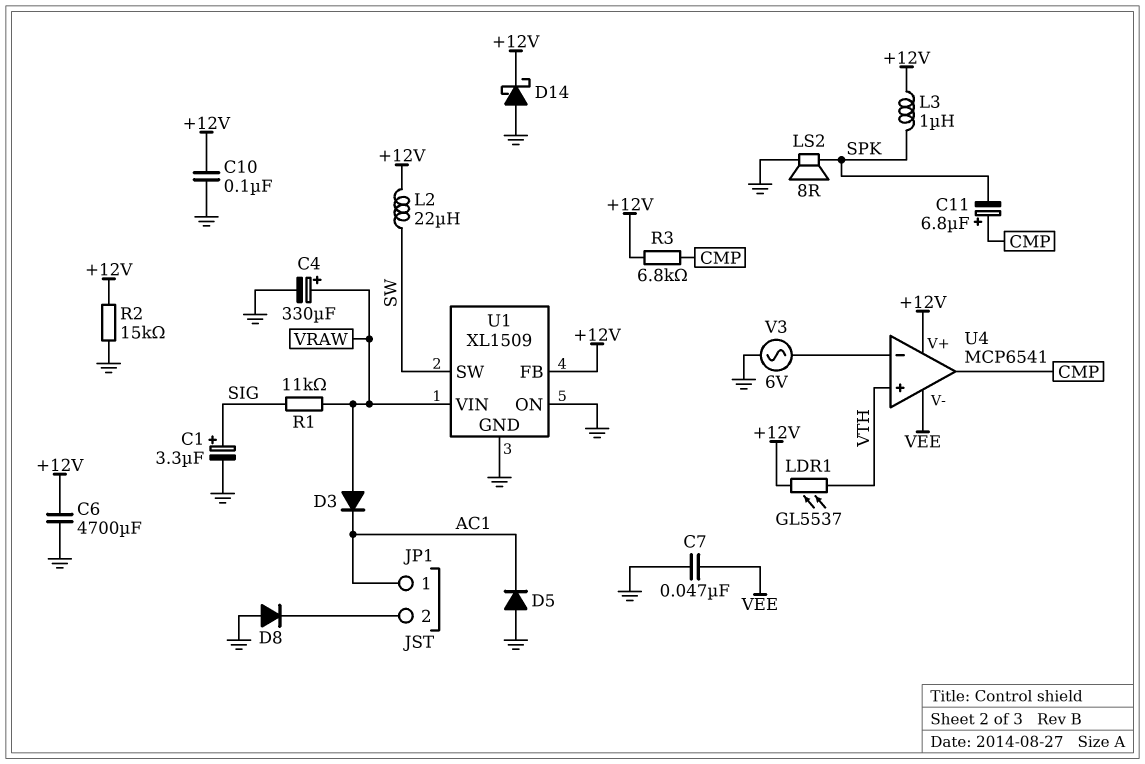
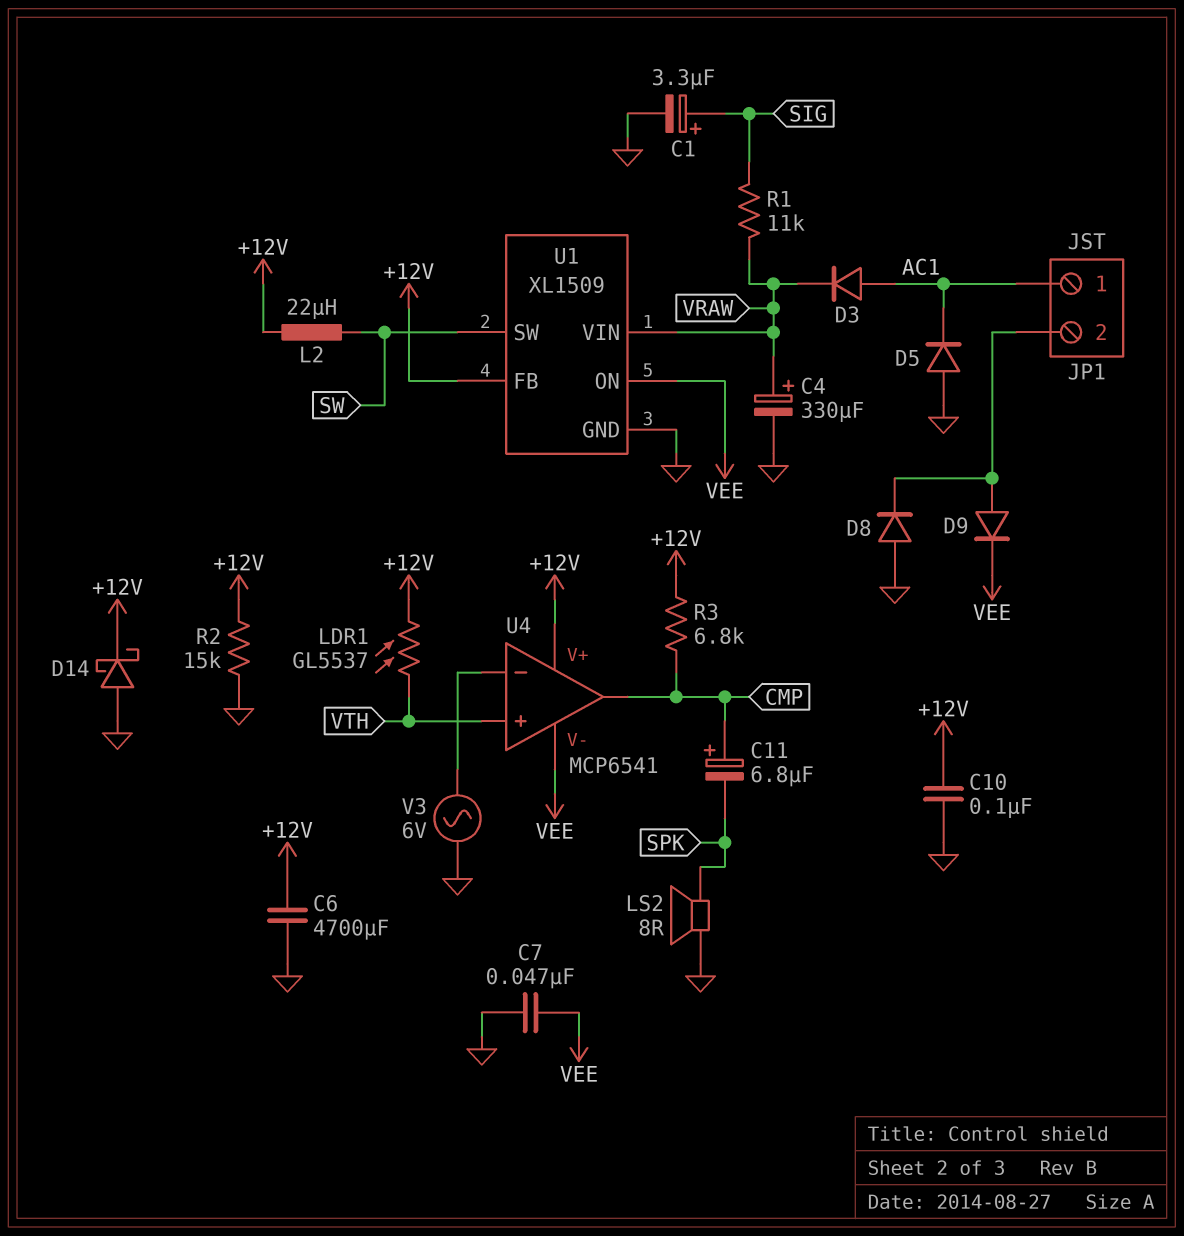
D3: diode (A VRAW, K AC1) -> diode (A AC1, K VRAW)
D9: none -> diode (A JP1/2, K VEE)
L3: 1uH (+12V, SPK) -> none
U1 pin ON: GND -> VEE

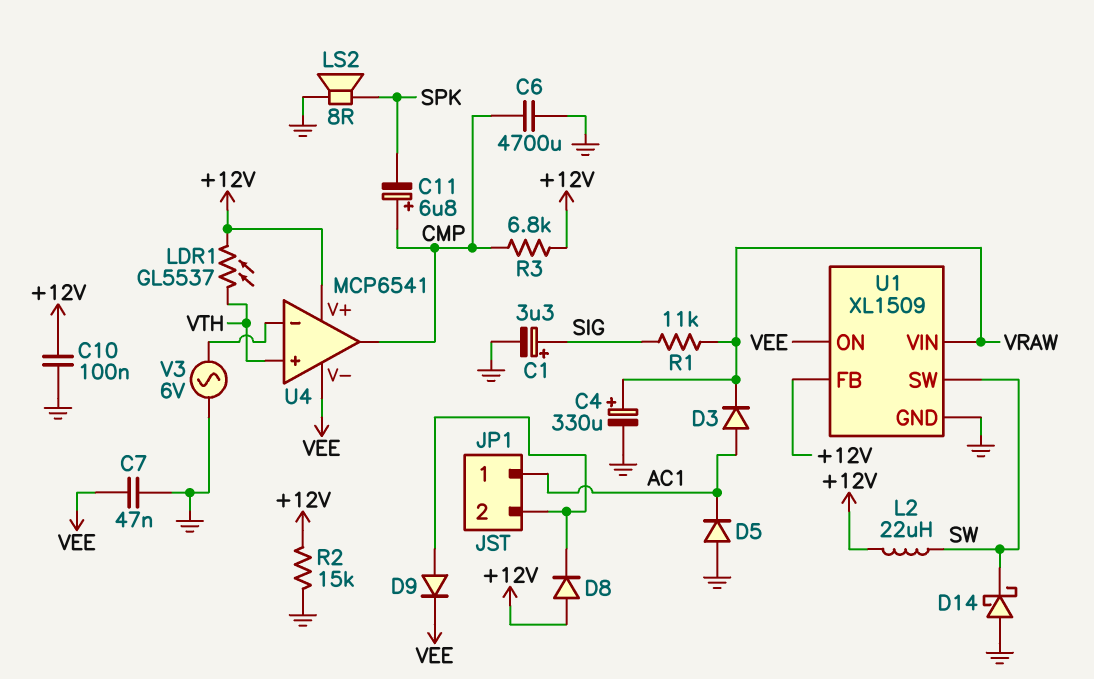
C6: 4700uF (+12V, GND) -> 4700uF (CMP, GND)
D8: diode (A GND, K JP1/2) -> diode (A +12V, K JP1/2)
D14: schottky (A GND, K +12V) -> schottky (A GND, K SW)

